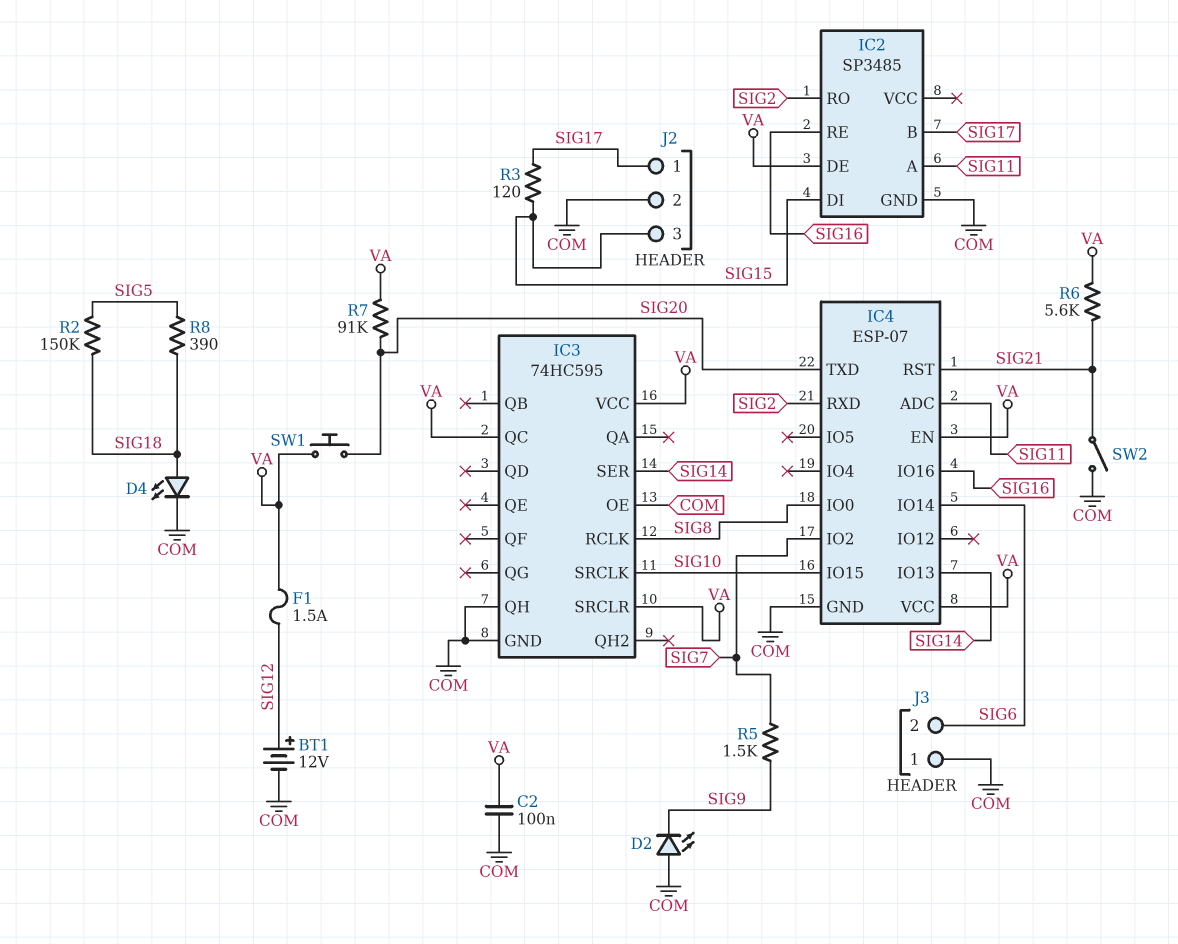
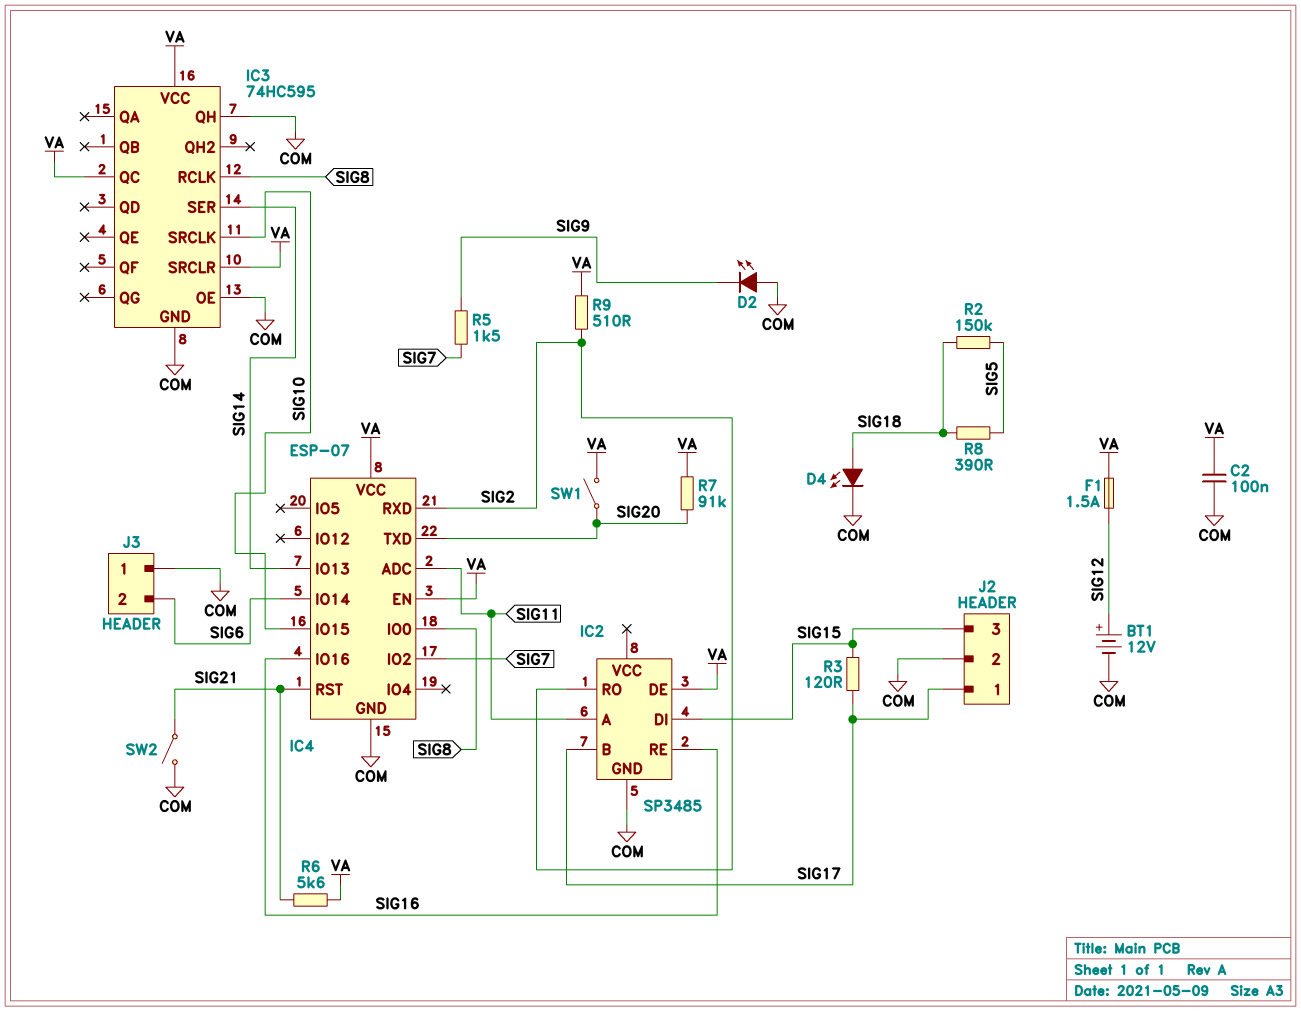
R9: none -> 510 (SIG2, VA)
SW1: button (SIG20, VA) -> switch (SIG20, VA)

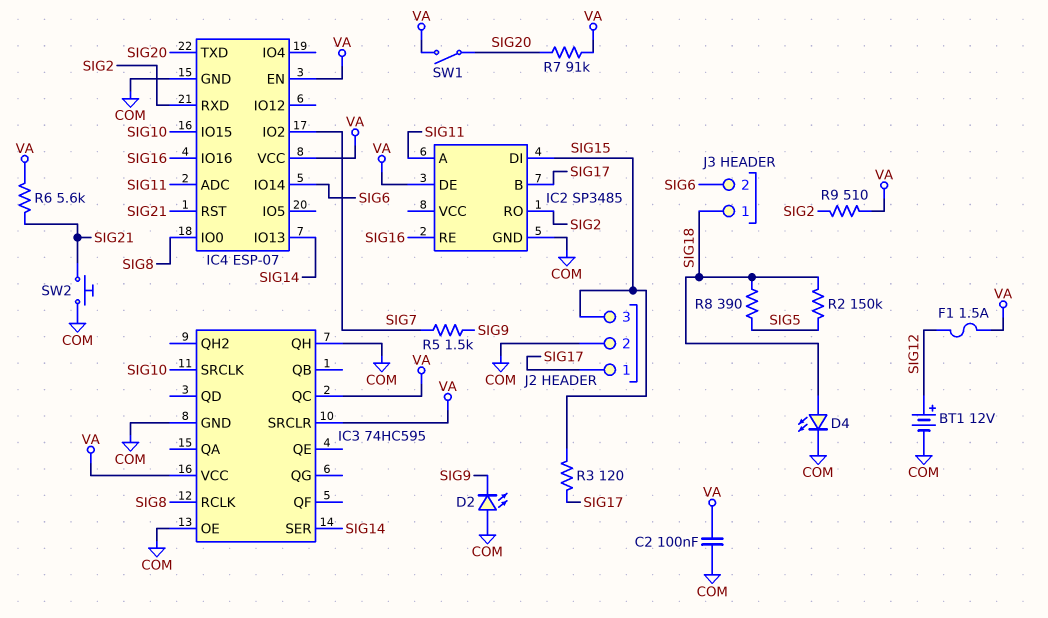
J3 pin 1: COM -> SIG18
SW2: switch (COM, SIG21) -> button (COM, SIG21)

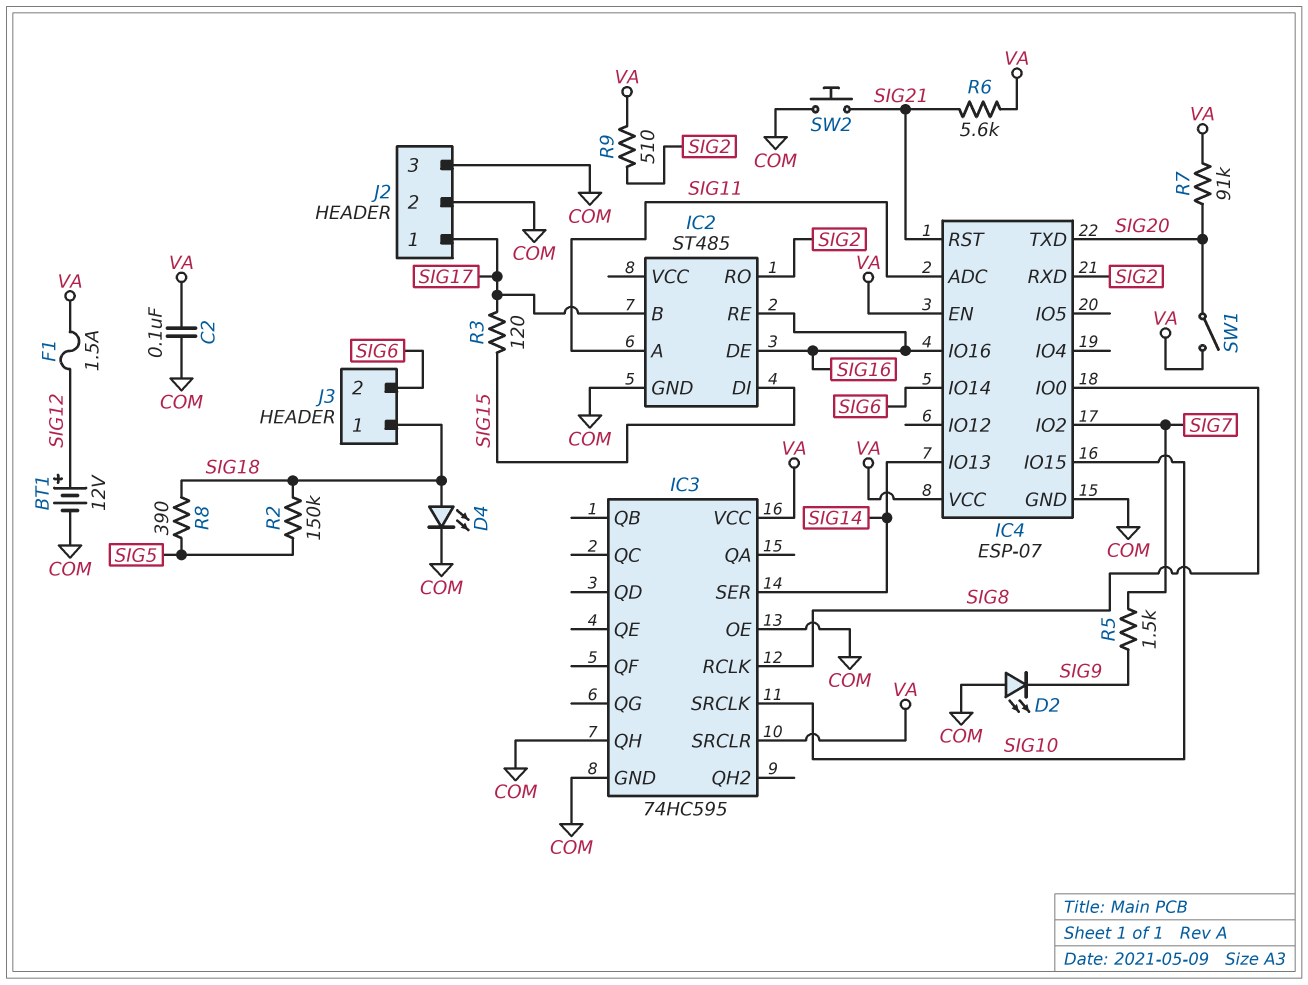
IC2: SP3485 -> ST485
IC2 pin DE: VA -> SIG16
IC3 pin QC: VA -> none
J2 pin 3: SIG15 -> COM

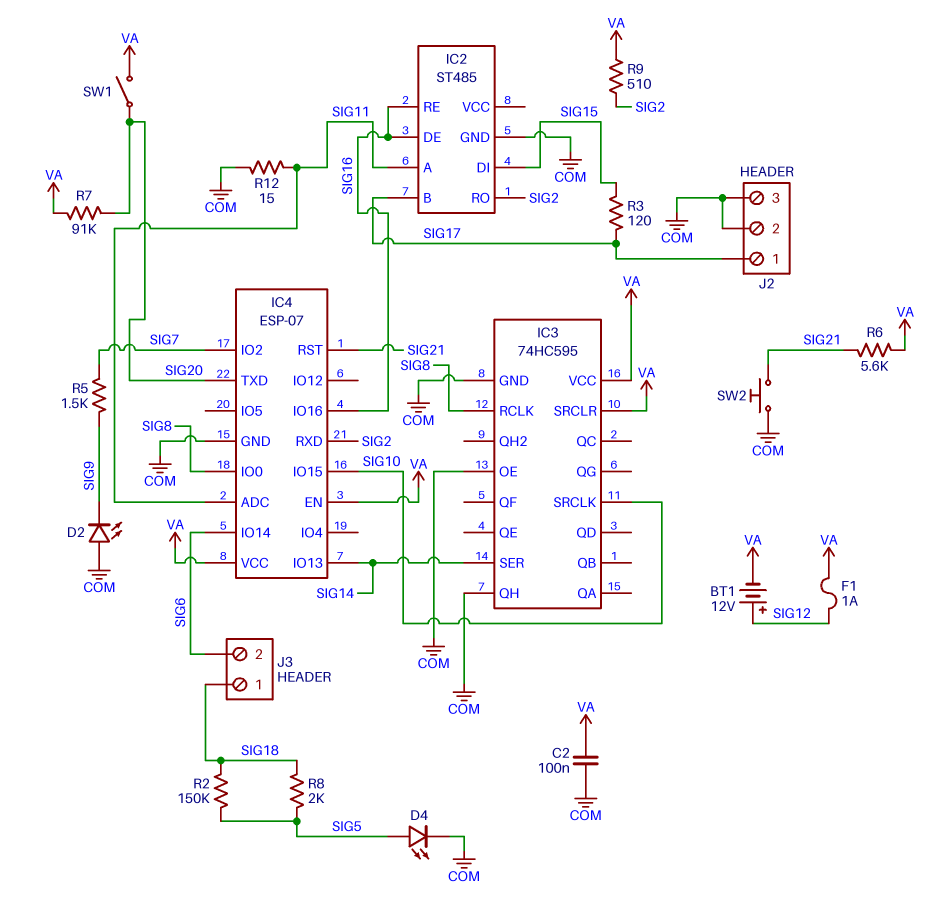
BT1: 12V (plus SIG12, minus COM) -> 12V (plus SIG12, minus VA)
D4: LED (A SIG18, K COM) -> LED (A SIG5, K COM)
F1: 1.5A (SIG12, VA) -> 1A (SIG12, VA)
R8: 390 (SIG5, SIG18) -> 2k (SIG5, SIG18)
R12: none -> 15 (COM, SIG11)

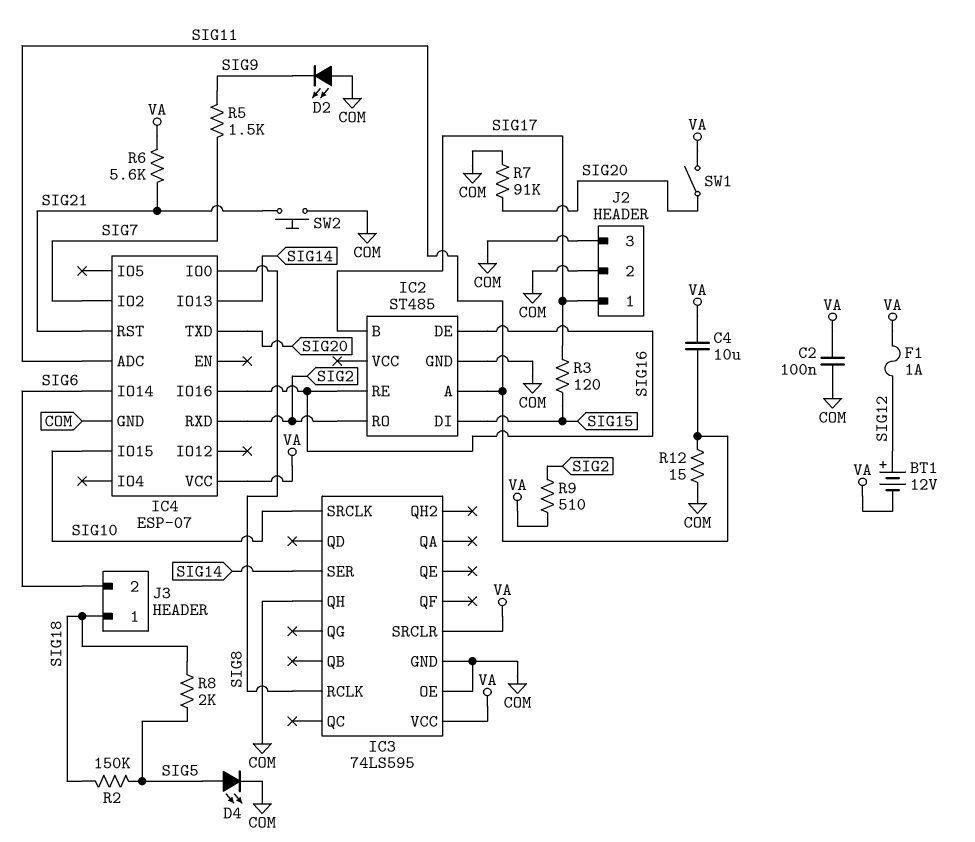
C4: none -> 10uF (SIG11, VA)
IC3: 74HC595 -> 74LS595
IC4 pin EN: VA -> none
R7: 91k (SIG20, VA) -> 91k (COM, SIG20)

